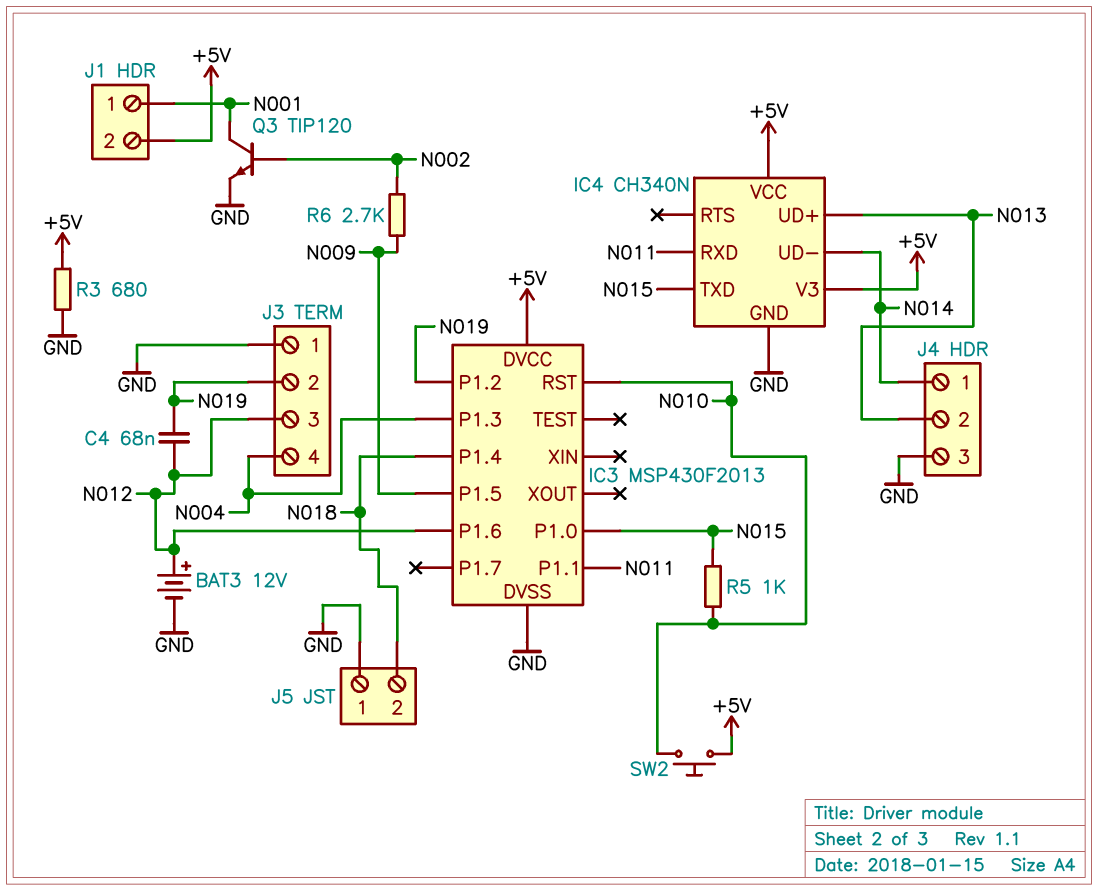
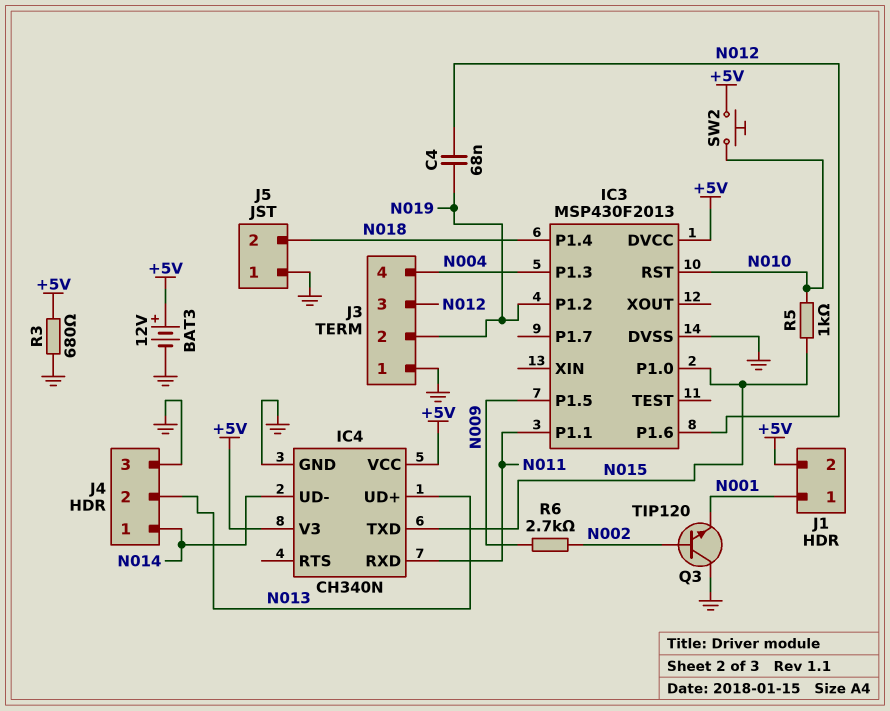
BAT3: 12V (plus N012, minus GND) -> 12V (plus +5V, minus GND)
Q3: NPN TIP120 (B N002, C N001, E GND) -> NPN TIP120 (B N002, C GND, E N001)

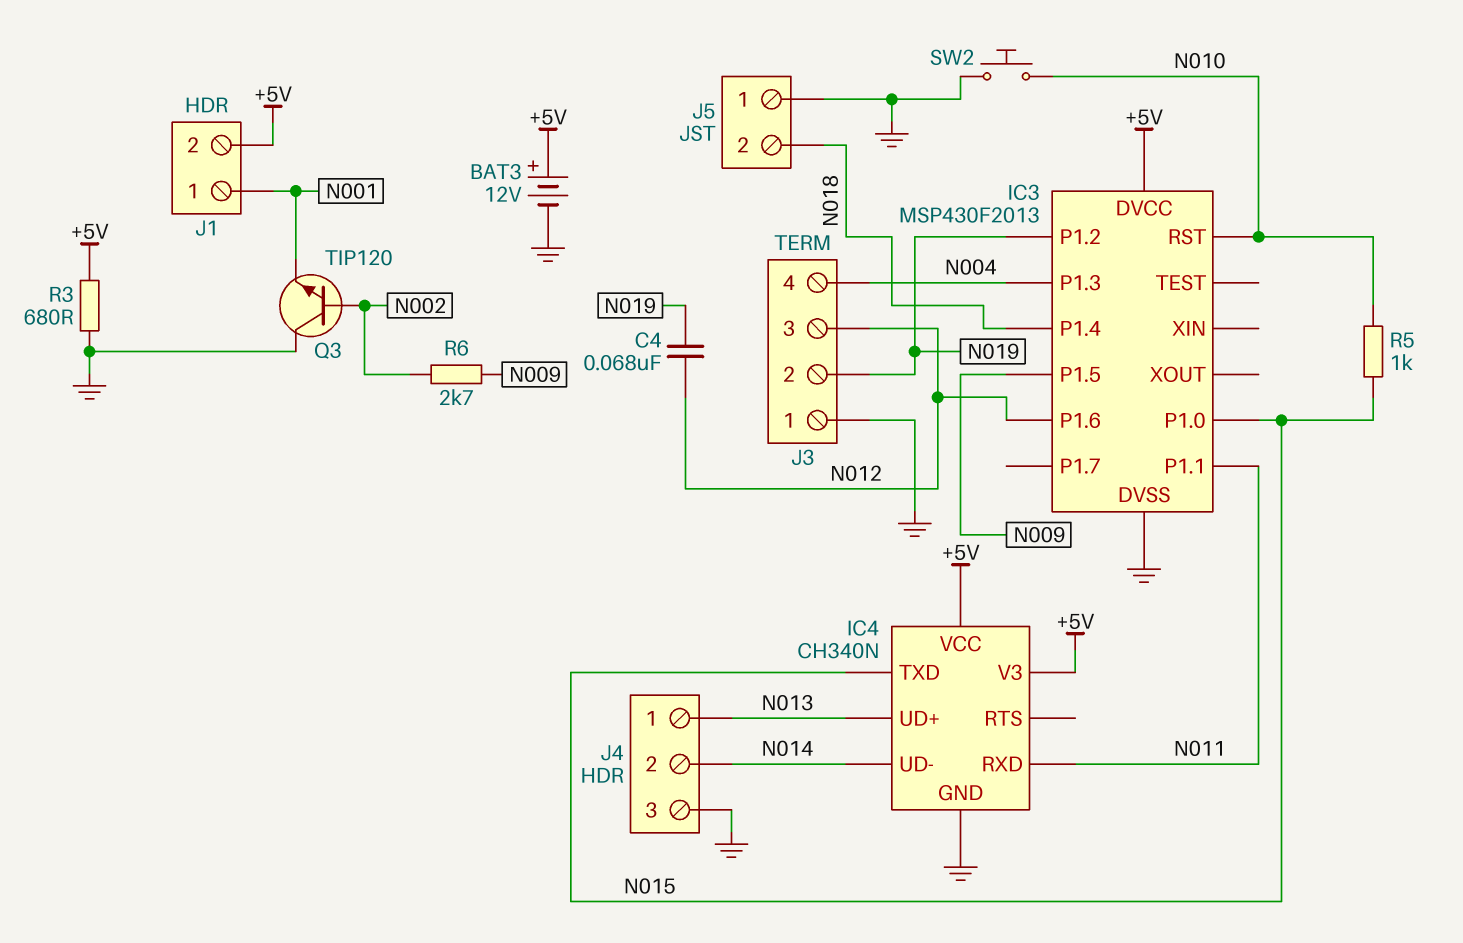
J4 pin 1: N014 -> N013
J4 pin 2: N013 -> N014
SW2: button (+5V, N010) -> button (GND, N010)

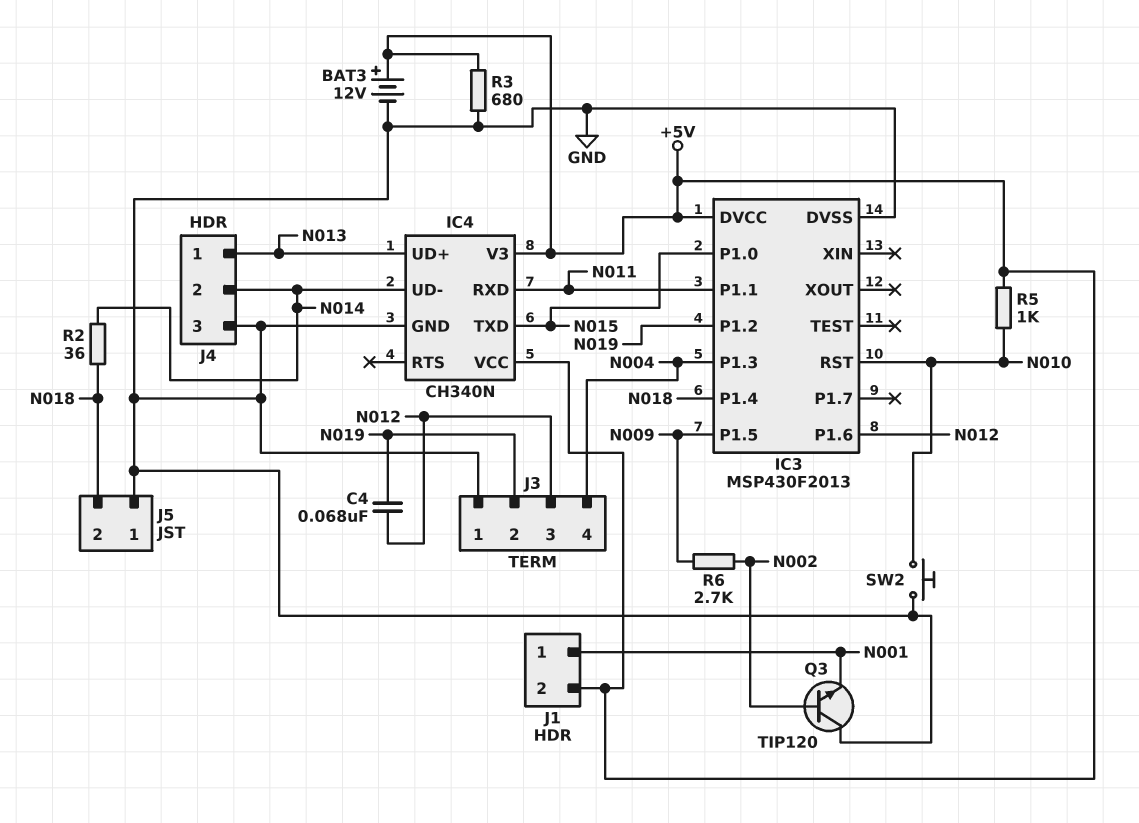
R2: none -> 36 (N014, N018)
R5: 1k (N010, N015) -> 1k (+5V, N010)

